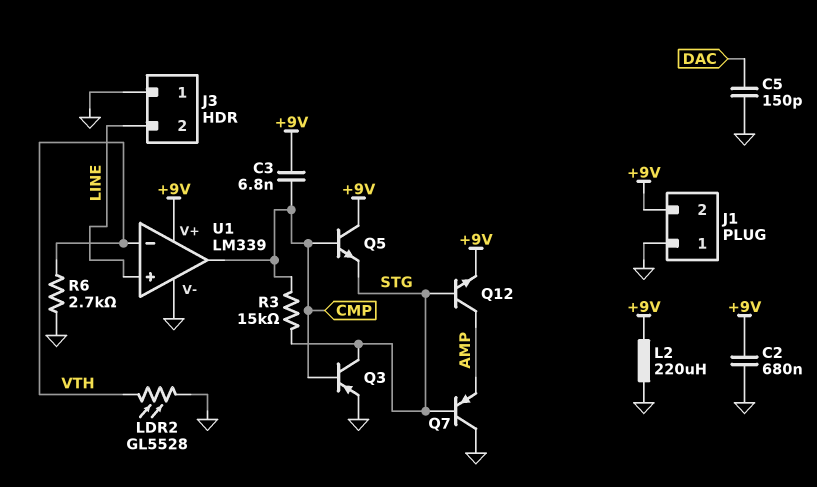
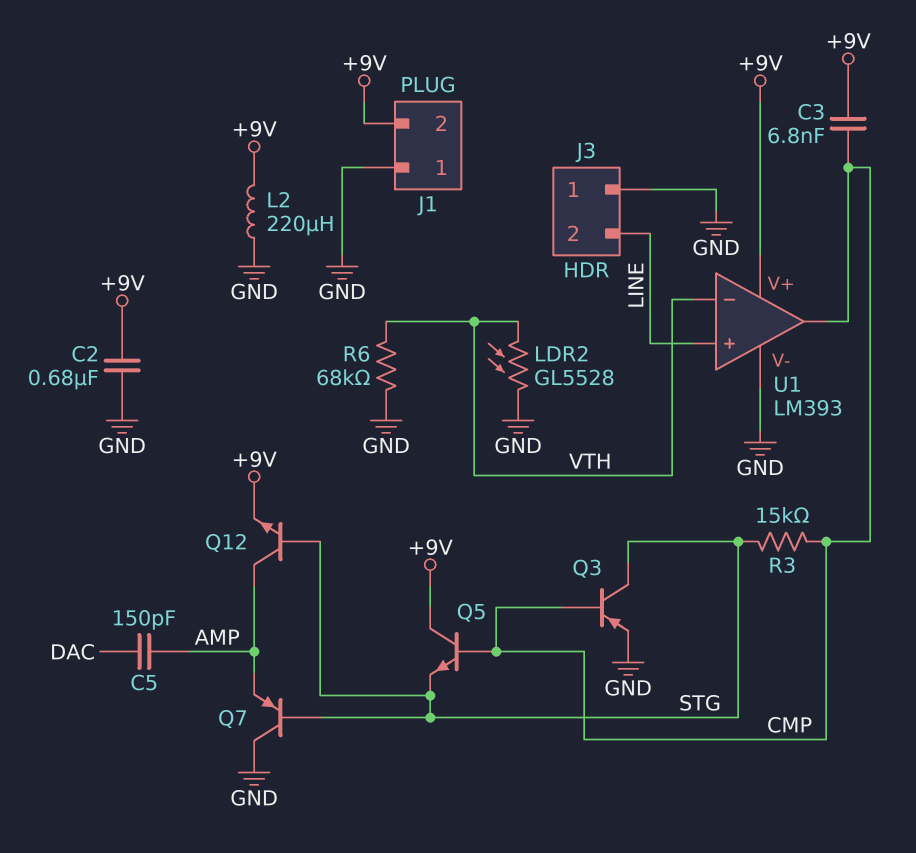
C5: 150pF (DAC, GND) -> 150pF (AMP, DAC)
R6: 2.7k (GND, VTH) -> 68k (GND, VTH)
U1: LM339 -> LM393

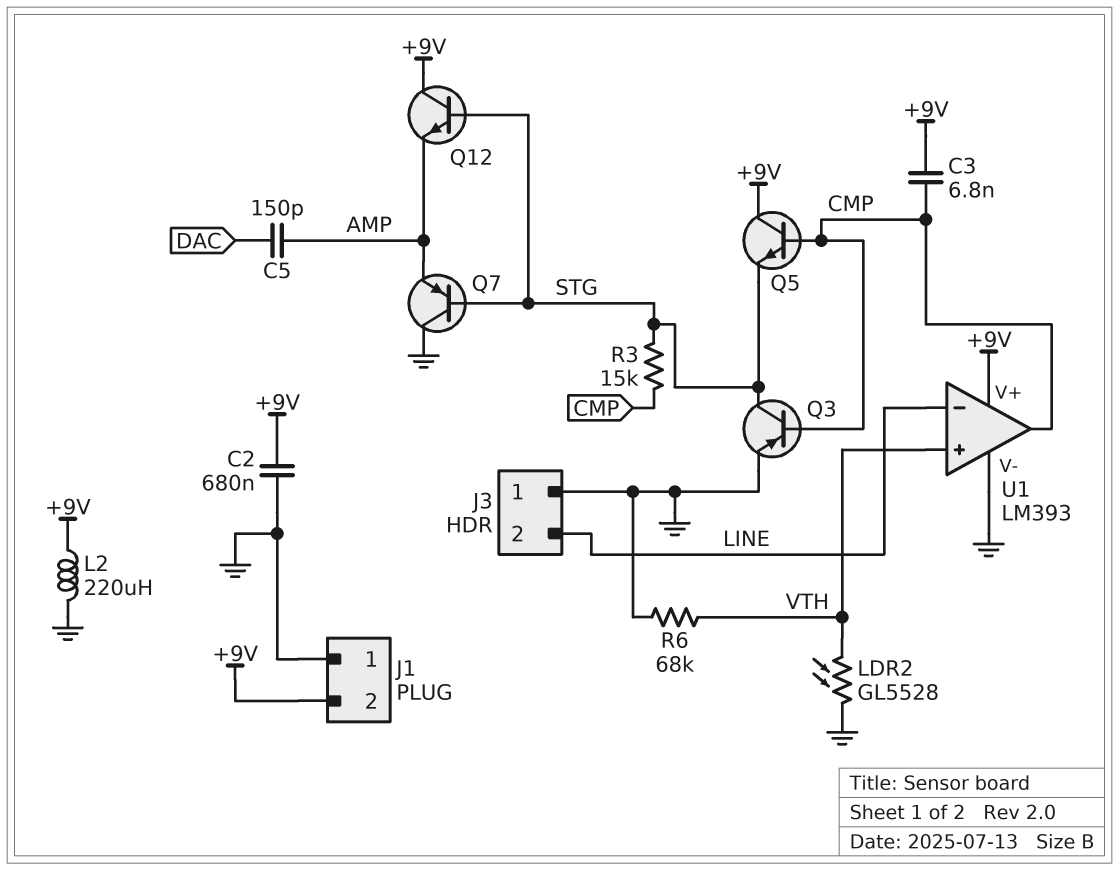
Q12: NPN (B STG, C AMP, E +9V) -> NPN (B STG, C +9V, E AMP)
U1 pin in+: LINE -> VTH
U1 pin in-: VTH -> LINE

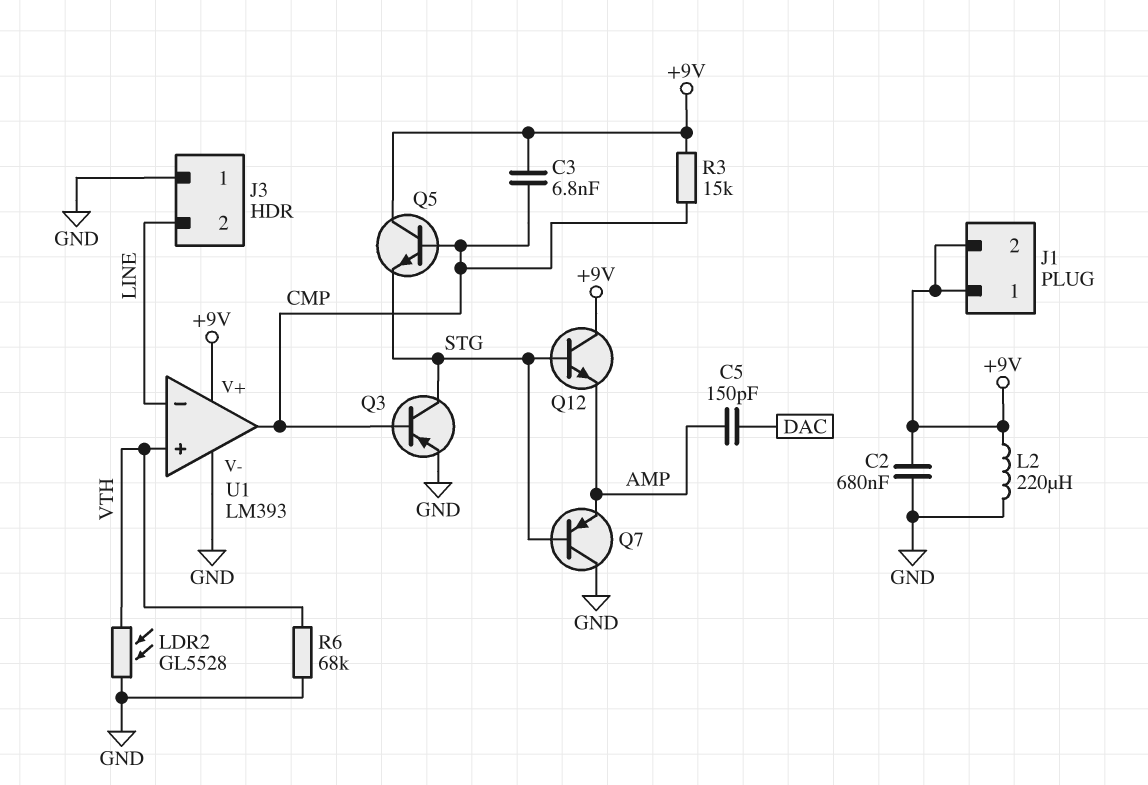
J1 pin 1: GND -> +9V
R3: 15k (CMP, STG) -> 15k (+9V, CMP)

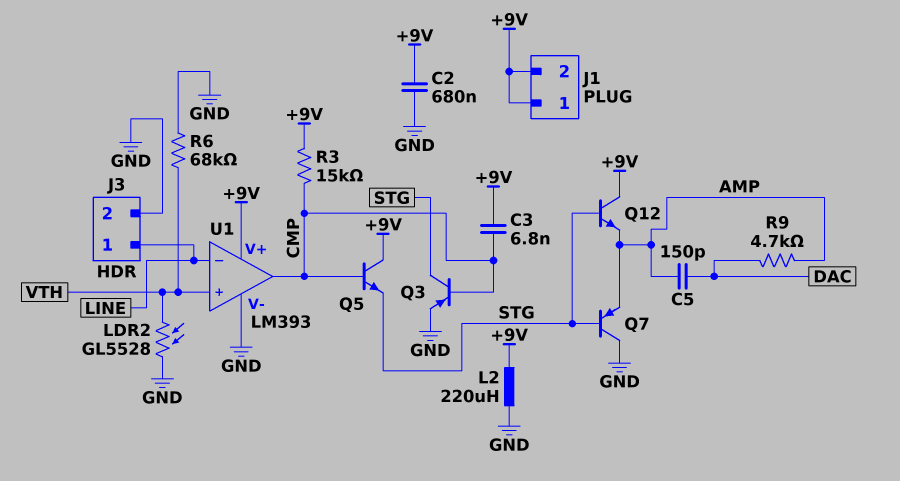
J3 pin 1: GND -> LINE
J3 pin 2: LINE -> GND
R9: none -> 4.7k (AMP, DAC)

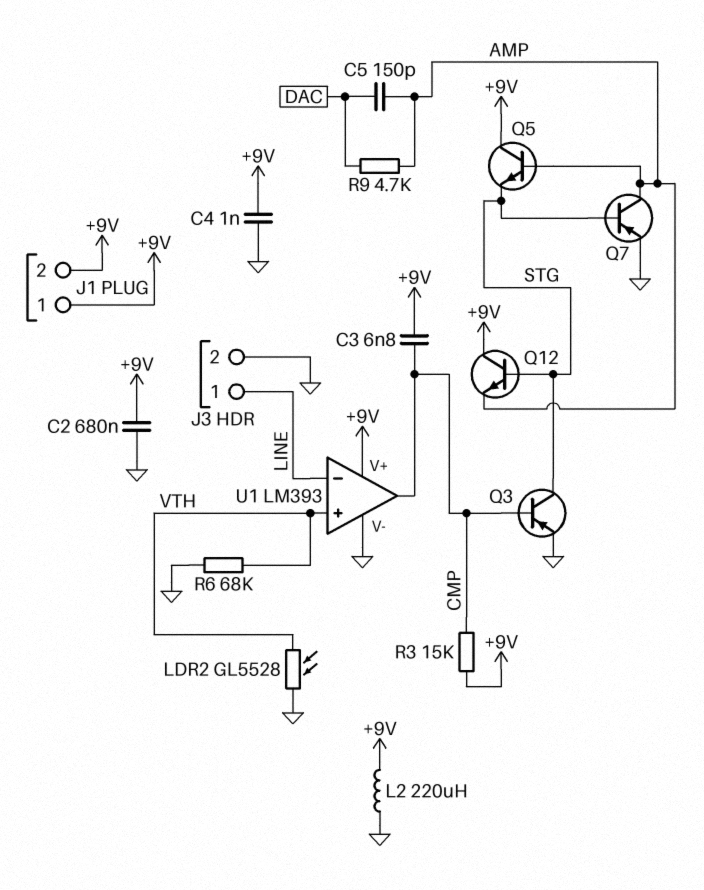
C4: none -> 1nF (+9V, GND)
Q5: NPN (B CMP, C +9V, E STG) -> NPN (B AMP, C +9V, E STG)
Q7: PNP (B STG, C GND, E AMP) -> PNP (B STG, C AMP, E GND)

